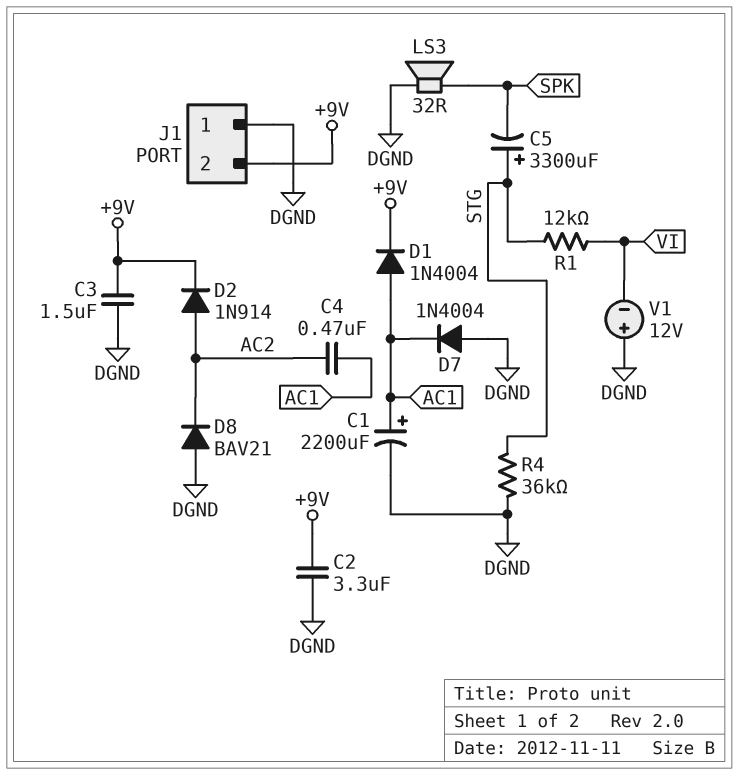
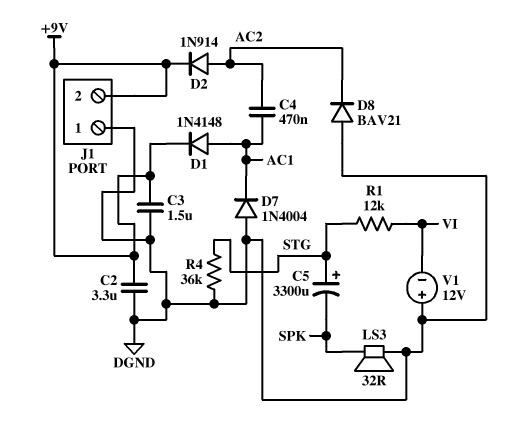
C1: 2200uF (plus AC1, minus DGND) -> none
D1: diode 1N4004 (A AC1, K +9V) -> diode 1N4148 (A AC1, K +9V)

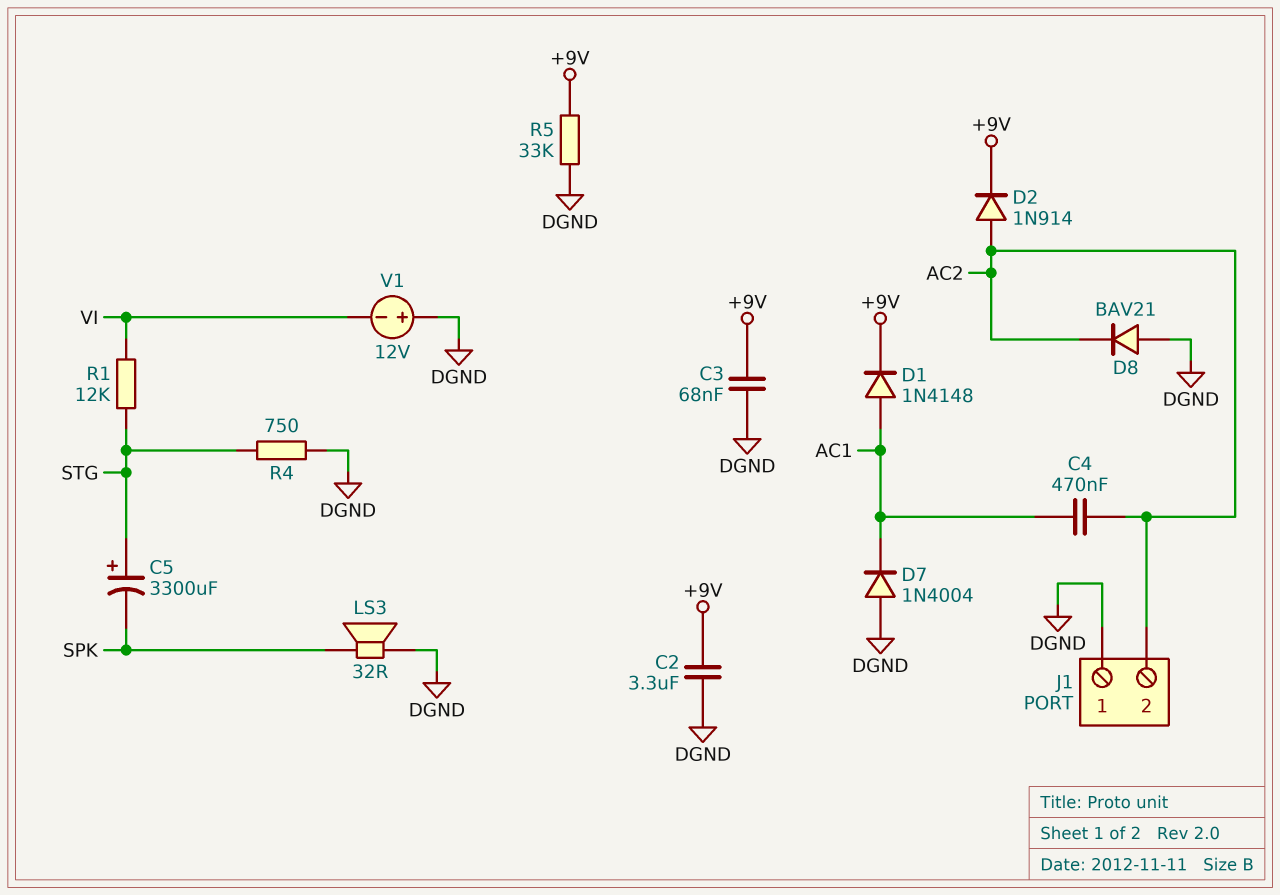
C3: 1.5uF (+9V, DGND) -> 68nF (+9V, DGND)
J1 pin 2: +9V -> AC2
R4: 36k (DGND, STG) -> 750 (DGND, STG)
R5: none -> 33k (+9V, DGND)

